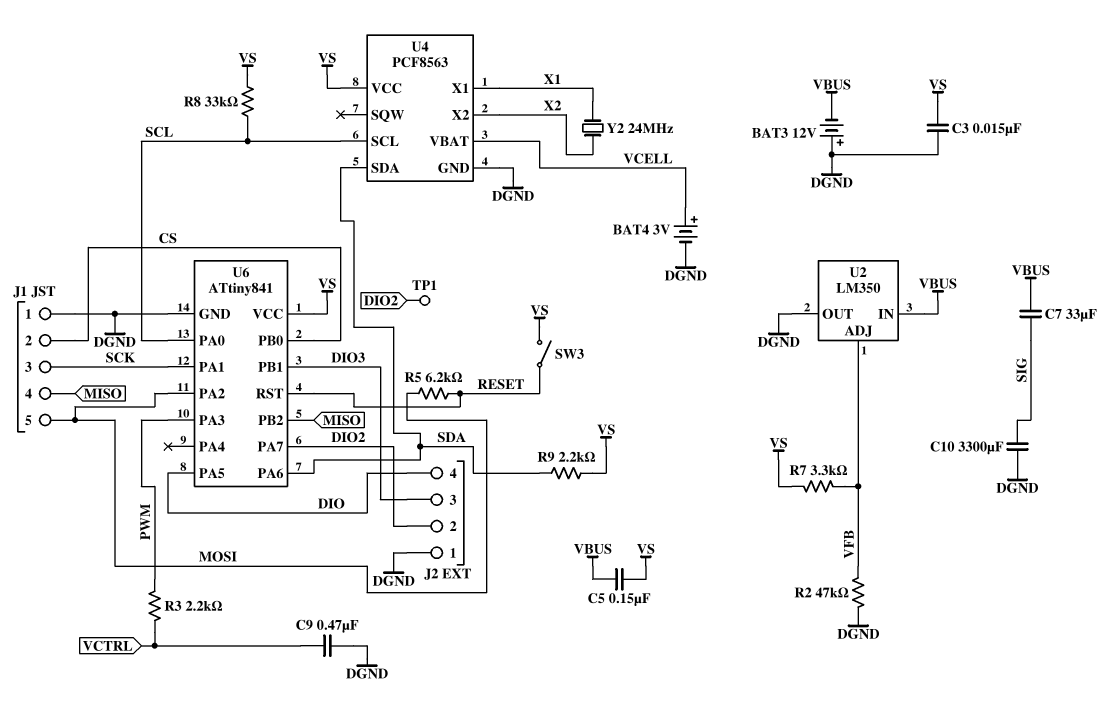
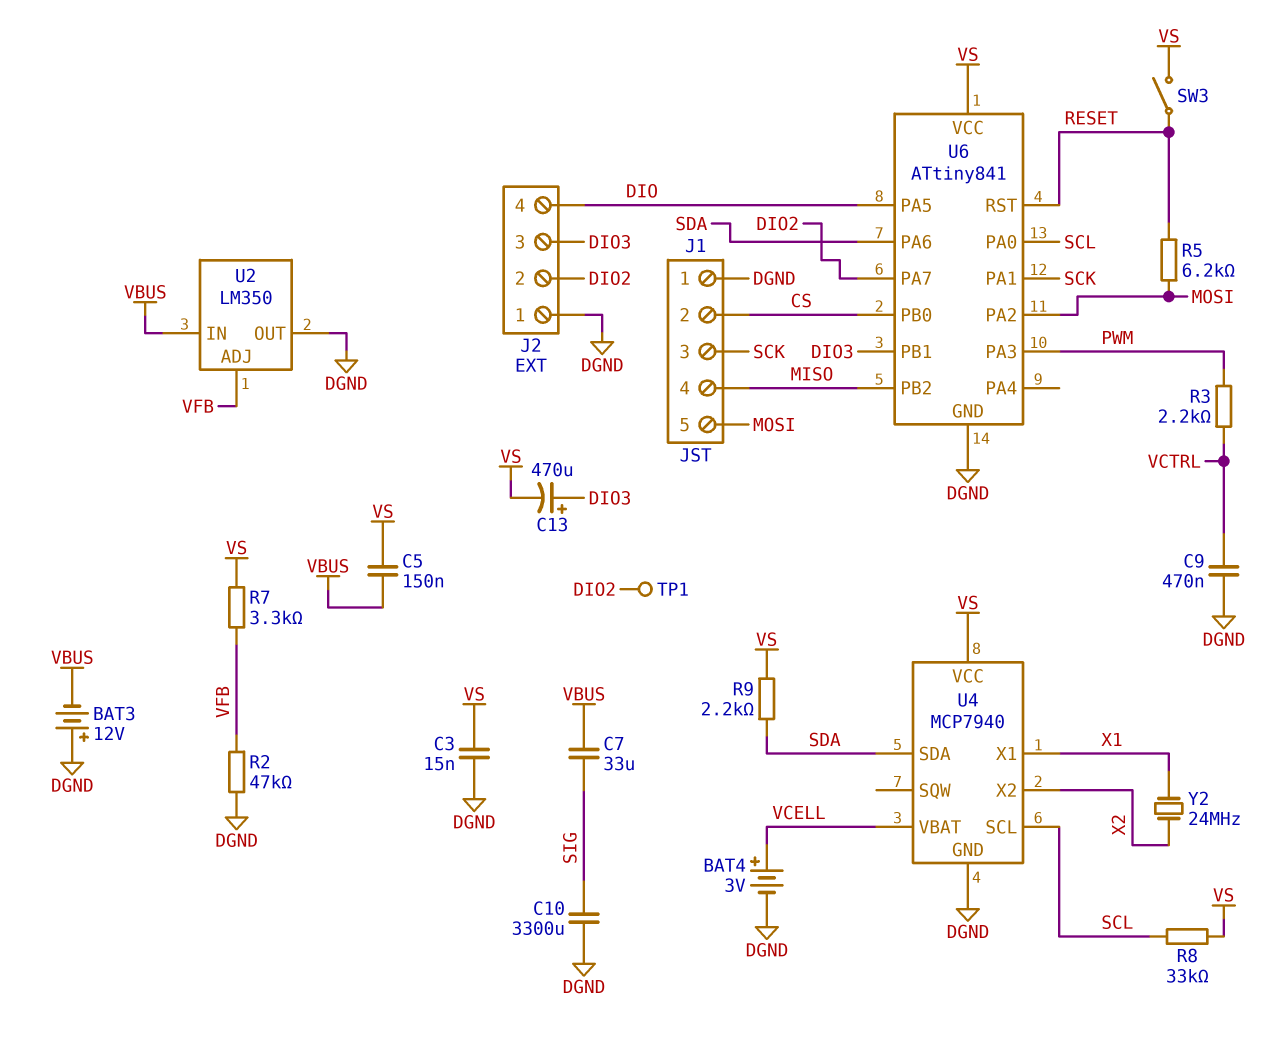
C13: none -> 470uF (plus DIO3, minus VS)
U4: PCF8563 -> MCP7940

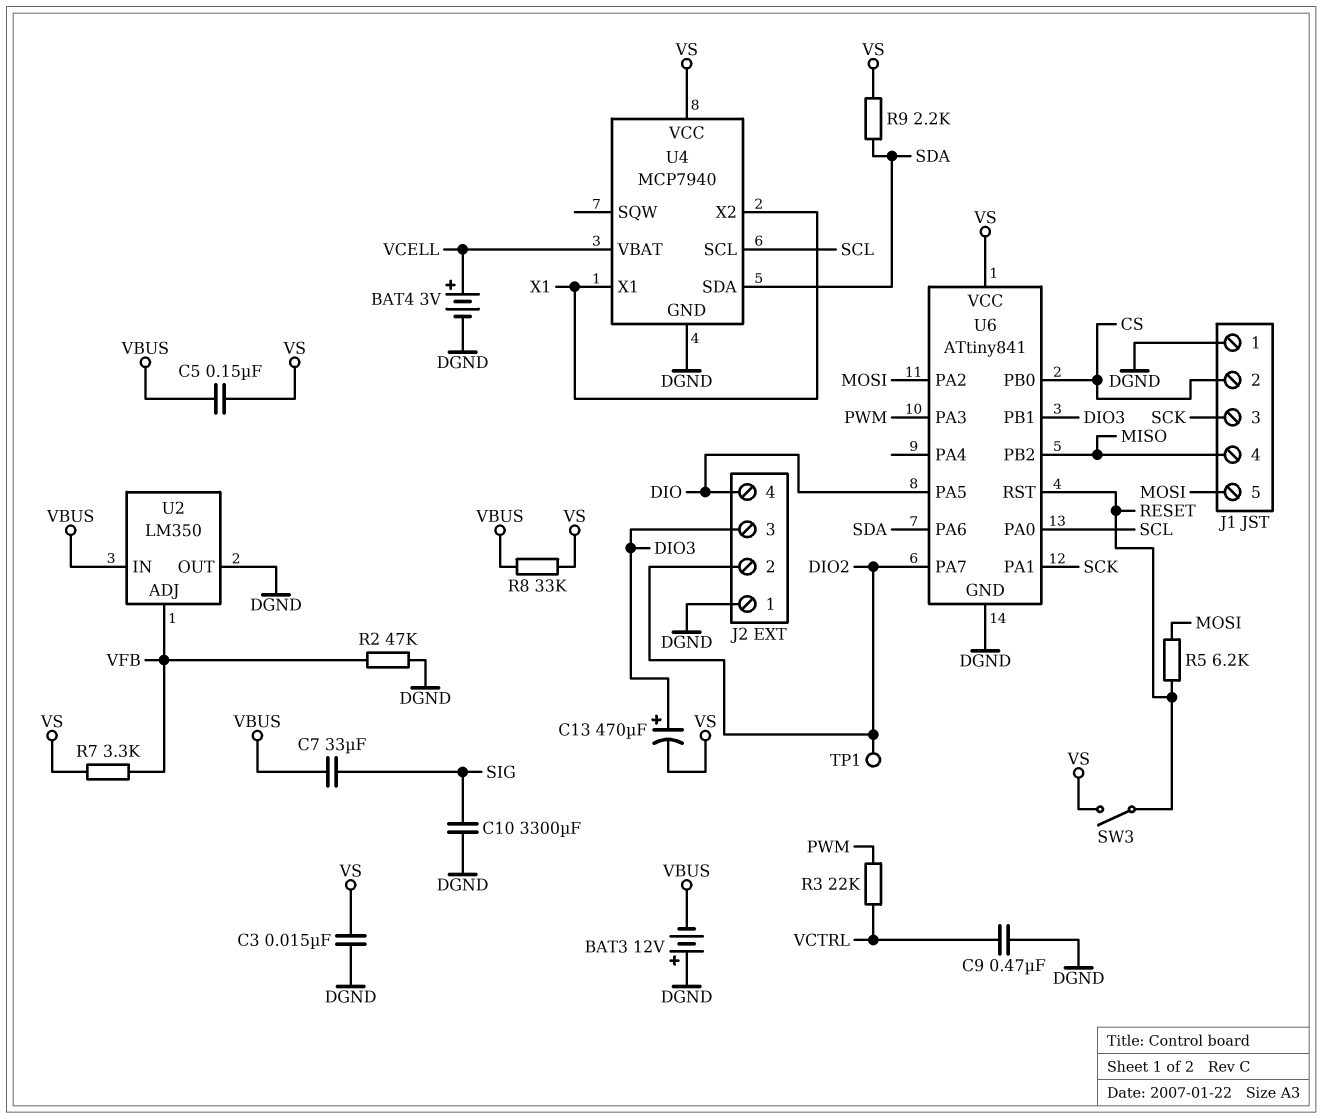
R3: 2.2k (PWM, VCTRL) -> 22k (PWM, VCTRL)
R8: 33k (SCL, VS) -> 33k (VBUS, VS)
U4 pin X2: X2 -> X1
Y2: 24MHz (X1, X2) -> none

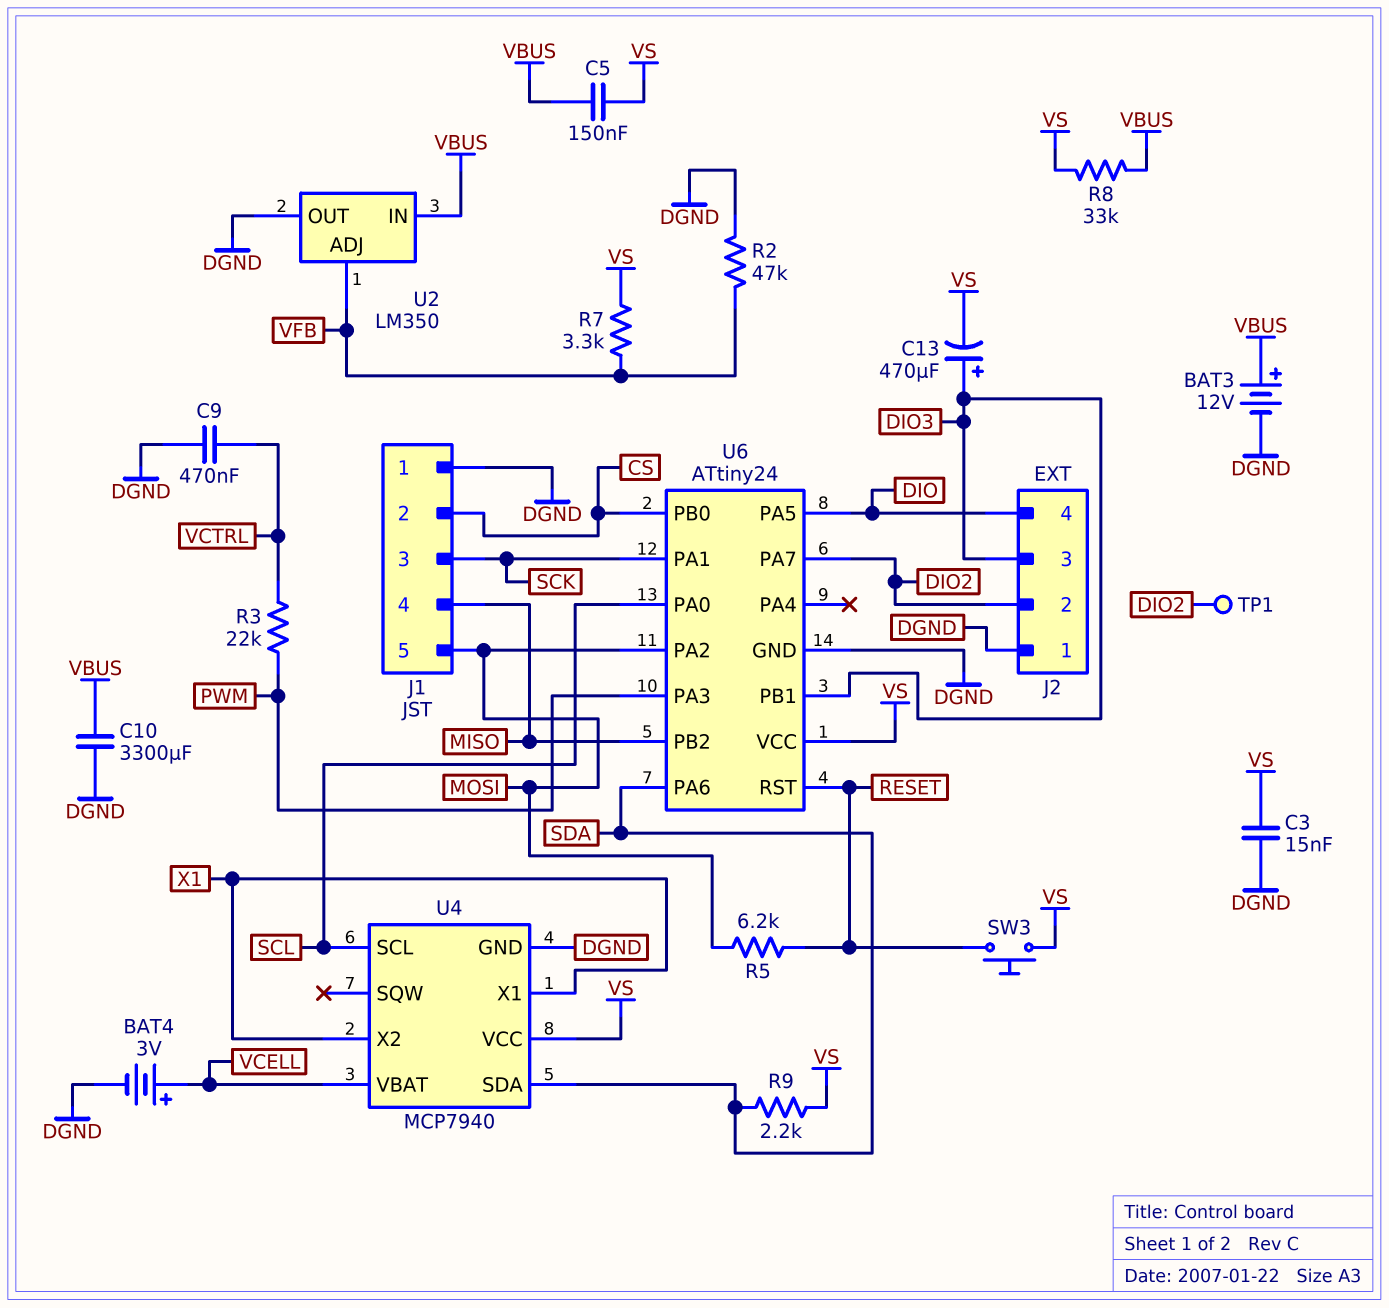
BAT3: 12V (plus DGND, minus VBUS) -> 12V (plus VBUS, minus DGND)
C7: 33uF (SIG, VBUS) -> none
C10: 3300uF (DGND, SIG) -> 3300uF (DGND, VBUS)
SW3: switch (RESET, VS) -> button (RESET, VS)
U6: ATtiny841 -> ATtiny24

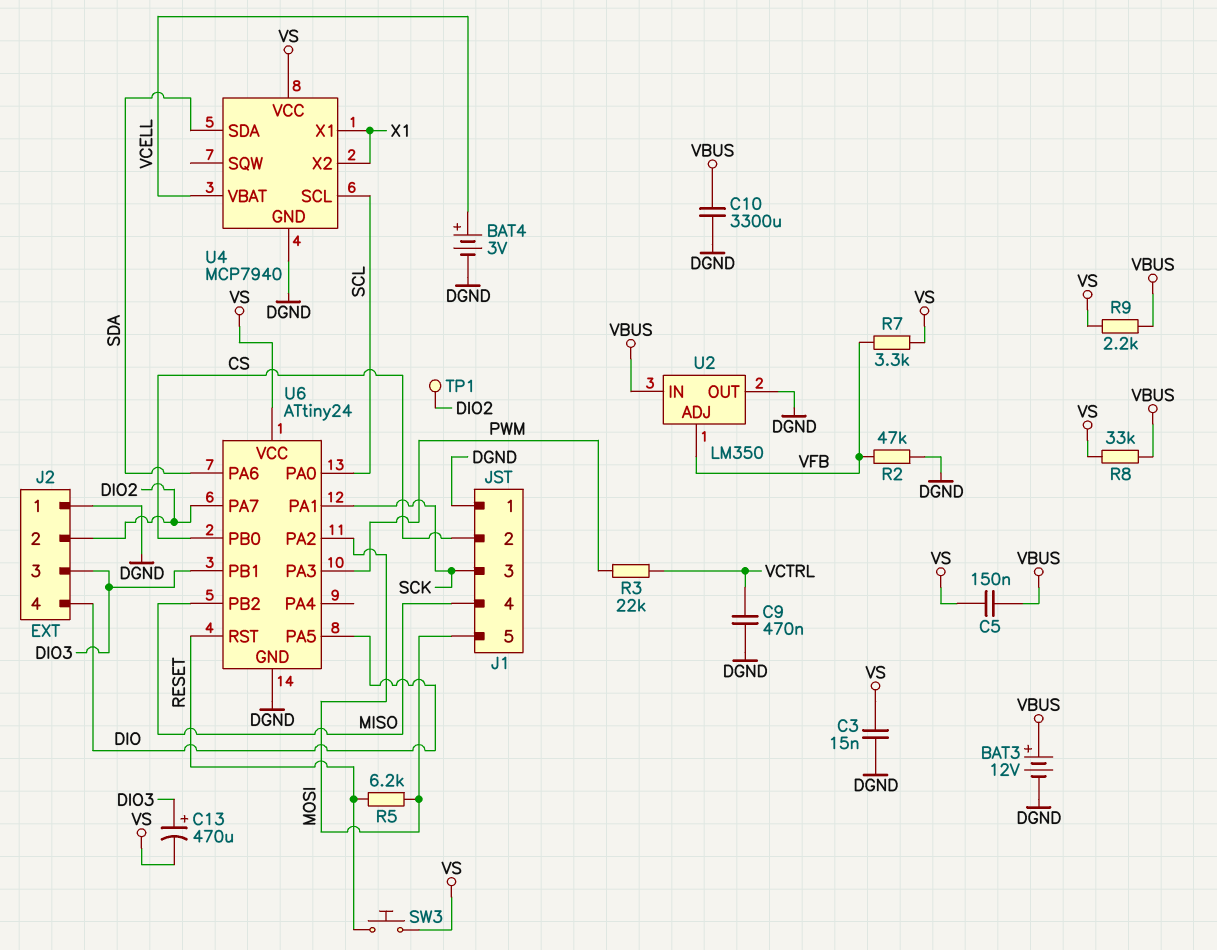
R9: 2.2k (SDA, VS) -> 2.2k (VBUS, VS)

